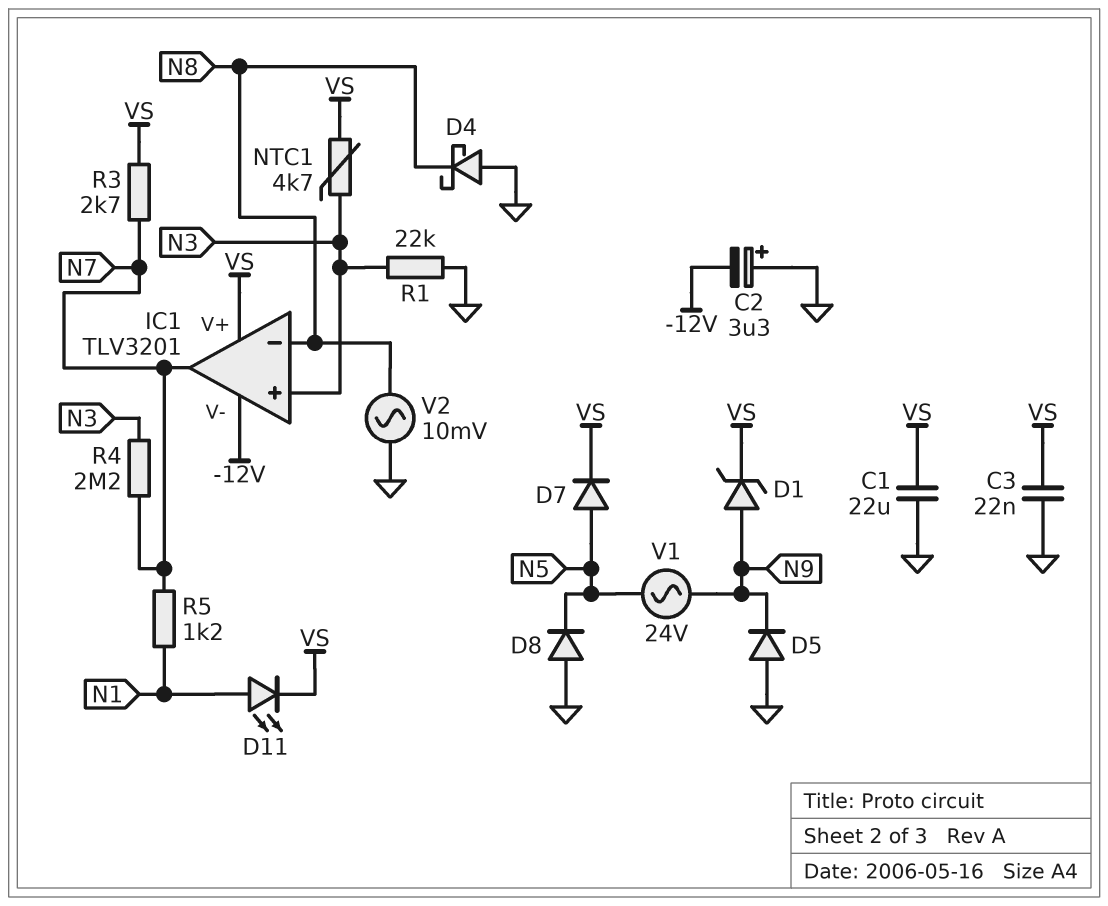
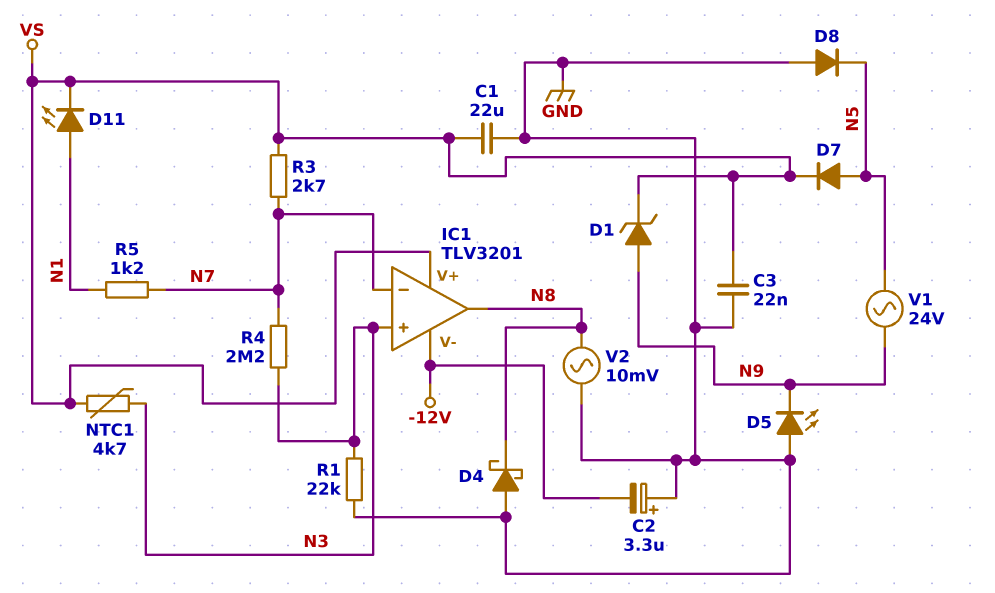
D5: diode (A GND, K N9) -> LED (A GND, K N9)
IC1 pin in-: N8 -> N7
IC1 pin out: N7 -> N8

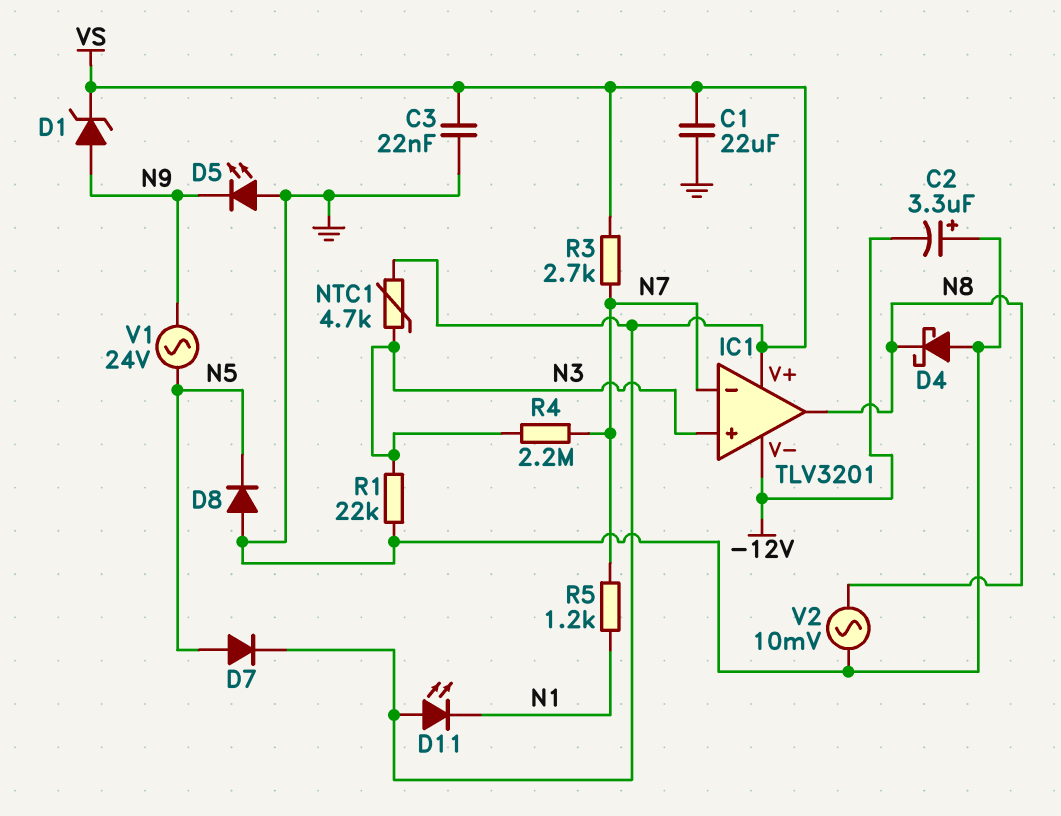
D11: LED (A N1, K VS) -> LED (A VS, K N1)

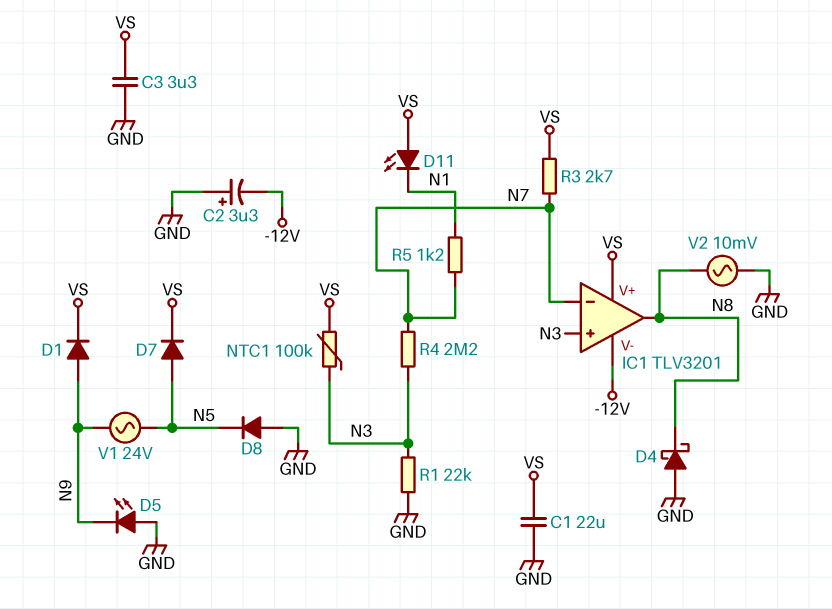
C3: 22nF (GND, VS) -> 3.3uF (GND, VS)
D1: zener (A N9, K VS) -> diode (A N9, K VS)
NTC1: 4.7k (N3, VS) -> 100k (N3, VS)

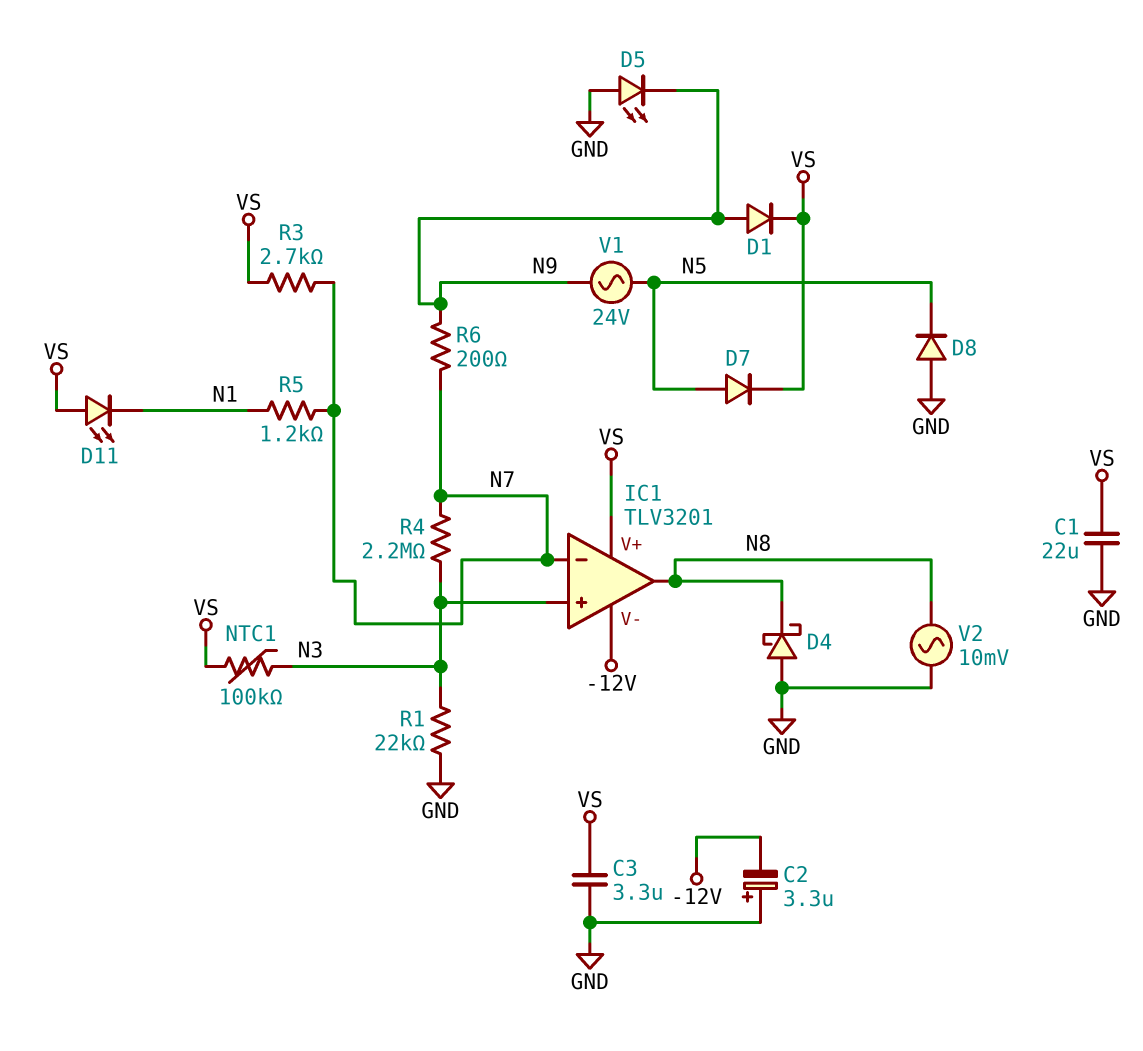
R6: none -> 200 (N7, N9)

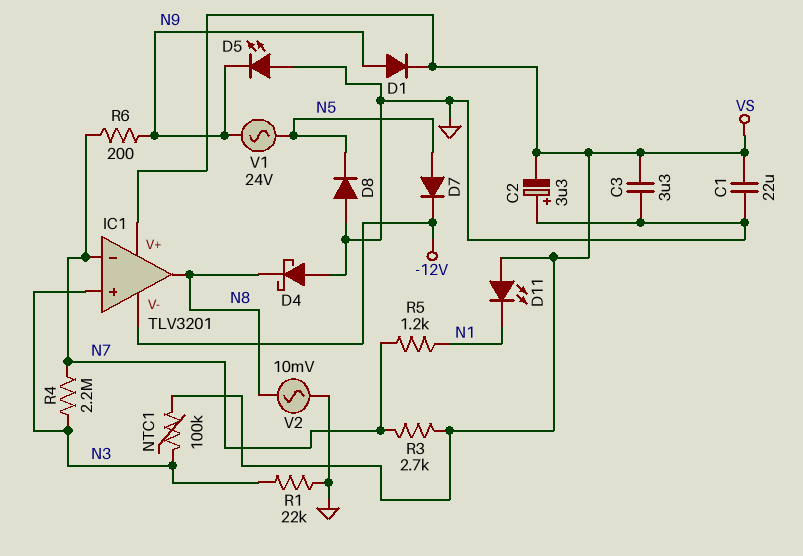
C2: 3.3uF (plus GND, minus -12V) -> 3.3uF (plus GND, minus VS)
D7: diode (A N5, K VS) -> diode (A N5, K -12V)

